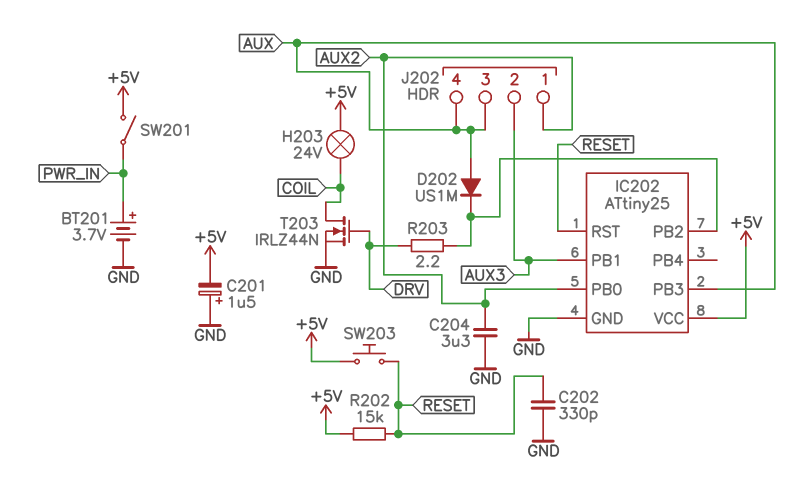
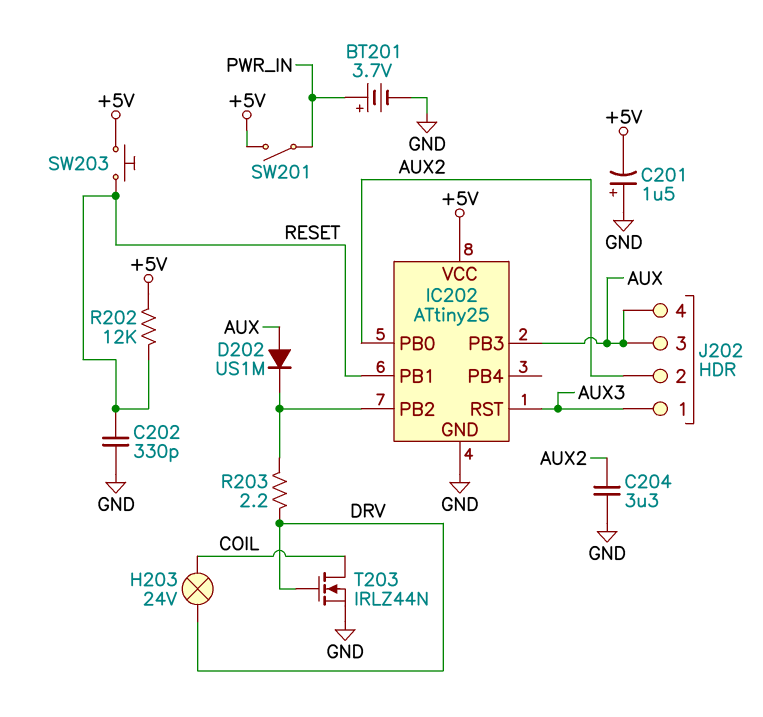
H203: lamp 24V (+5V, COIL) -> lamp 24V (COIL, DRV)
IC202 pin PB1: AUX3 -> RESET
IC202 pin RST: RESET -> AUX3
J202 pin 1: AUX2 -> AUX3
J202 pin 2: AUX3 -> AUX2
R202: 15k (+5V, RESET) -> 12k (+5V, RESET)

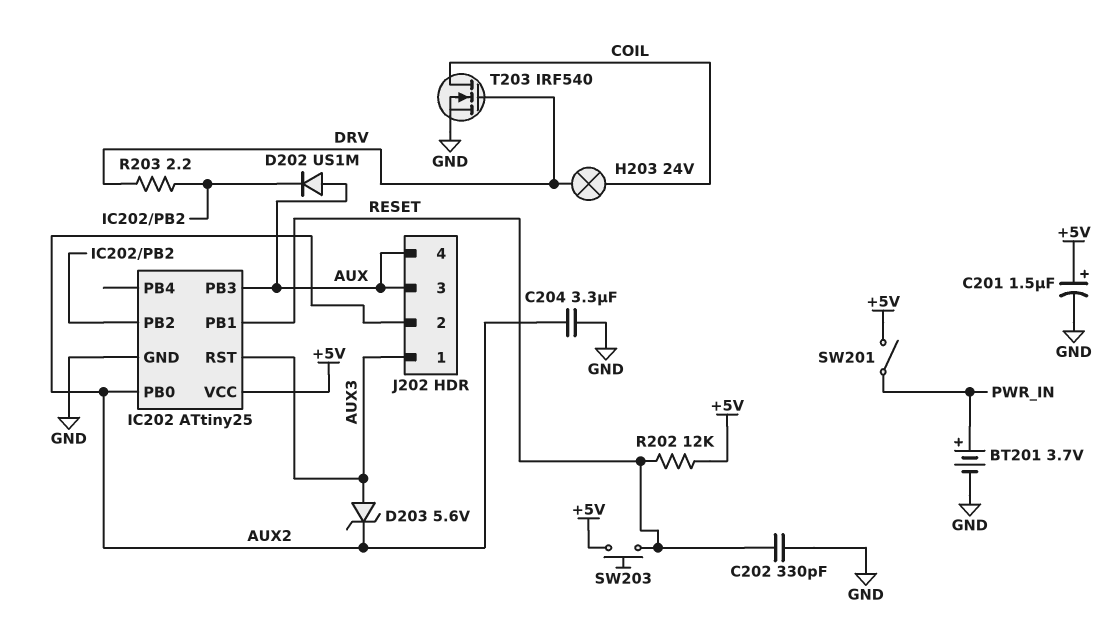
C201: 1.5uF (plus GND, minus +5V) -> 1.5uF (plus +5V, minus GND)
D203: none -> zener 5.6V (A AUX3, K AUX2)
T203: NMOS IRLZ44N (G DRV, D COIL, S GND) -> NMOS IRF540 (G DRV, D COIL, S GND)

